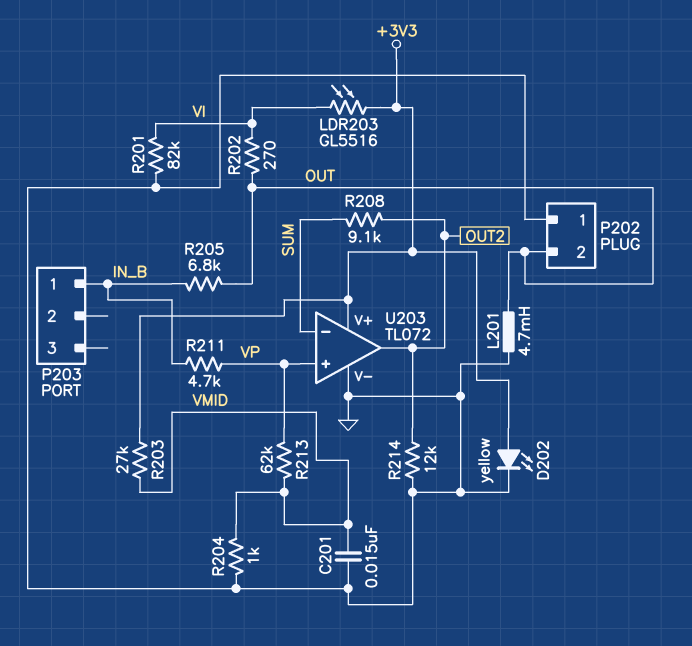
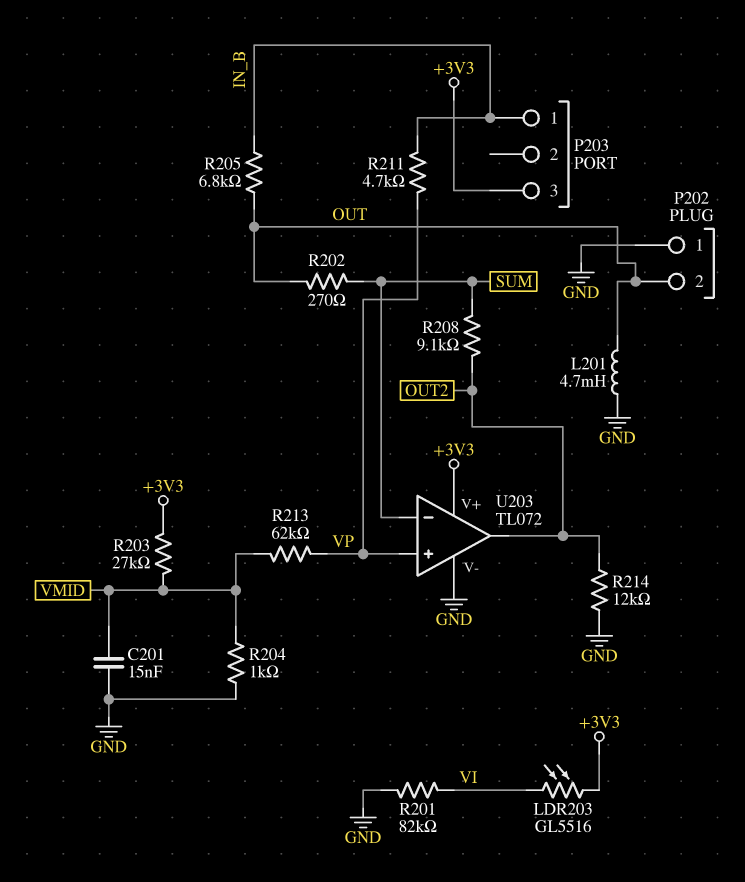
D202: LED yellow (A +3V3, K GND) -> none
P203 pin 3: none -> +3V3
R202: 270 (OUT, VI) -> 270 (OUT, SUM)

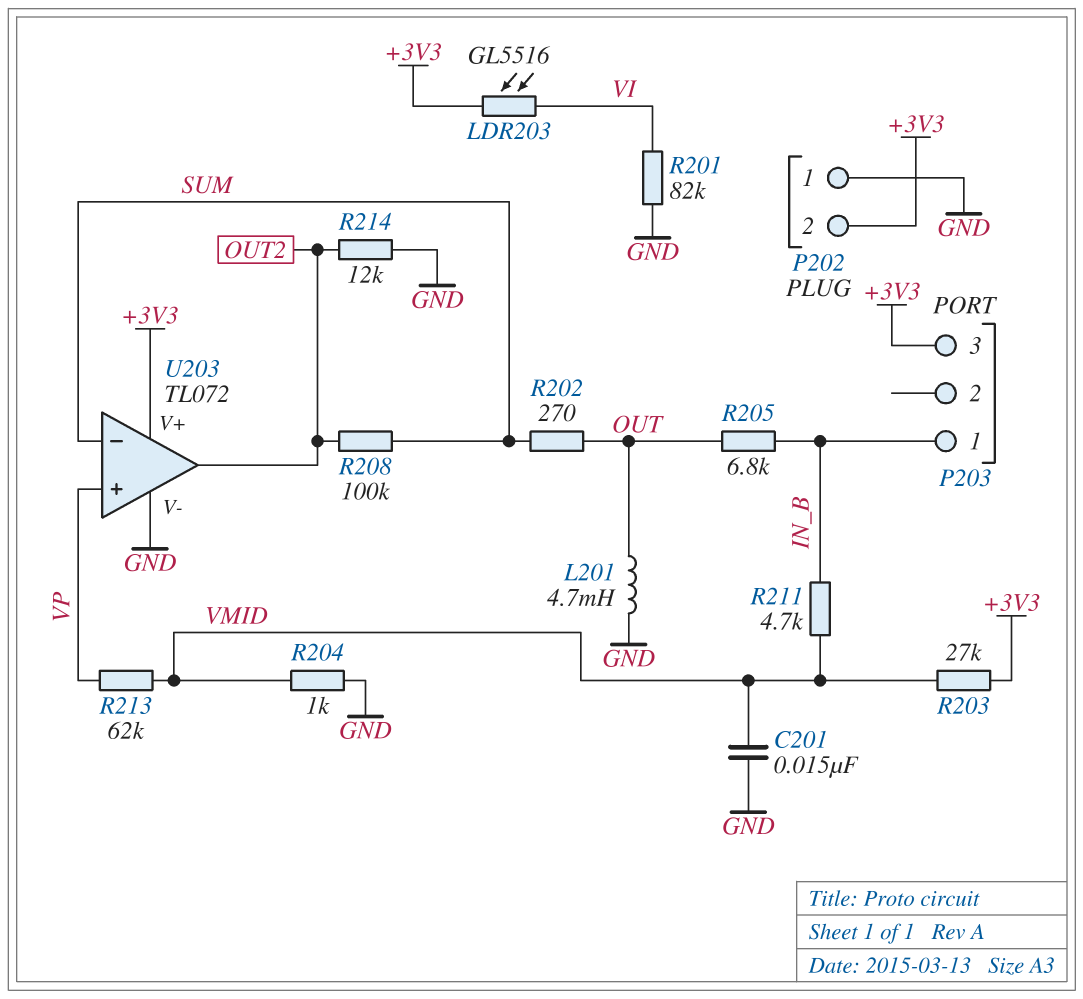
P202 pin 2: OUT -> +3V3
R208: 9.1k (OUT2, SUM) -> 100k (OUT2, SUM)
R211: 4.7k (IN_B, VP) -> 4.7k (IN_B, VMID)

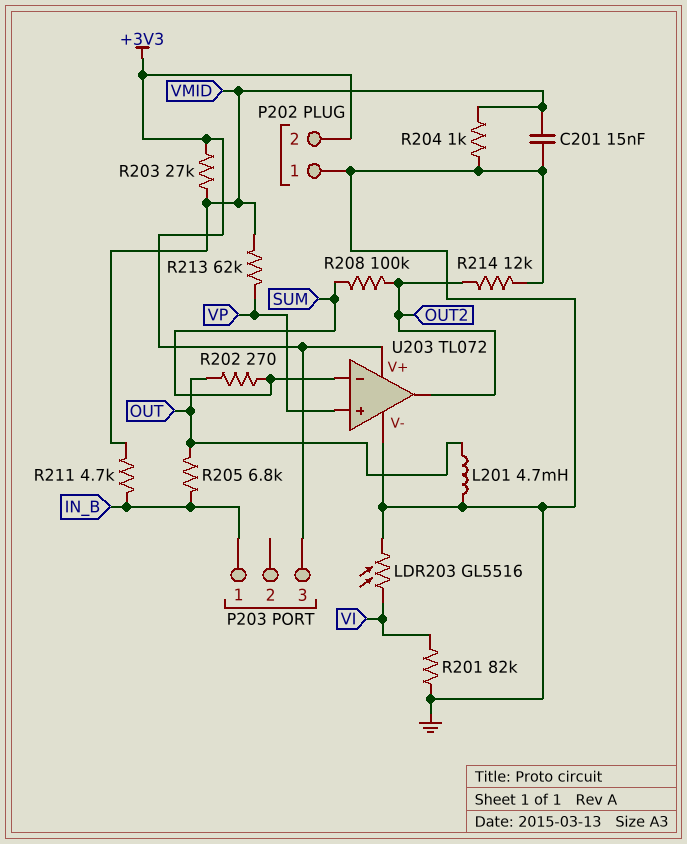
LDR203: GL5516 (+3V3, VI) -> GL5516 (GND, VI)

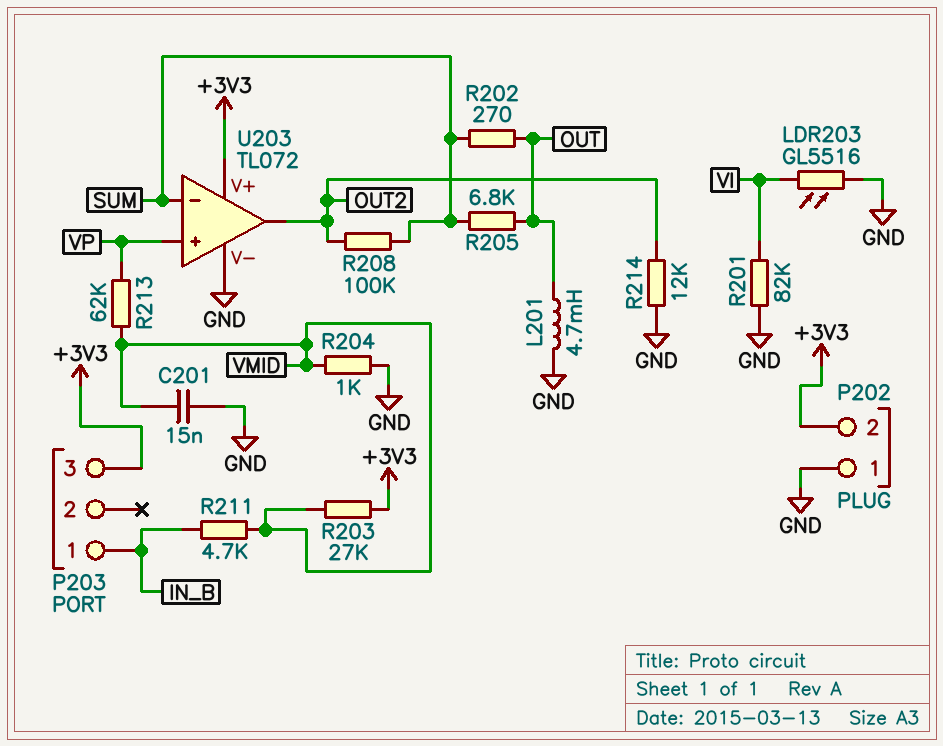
R205: 6.8k (IN_B, OUT) -> 6.8k (OUT, SUM)

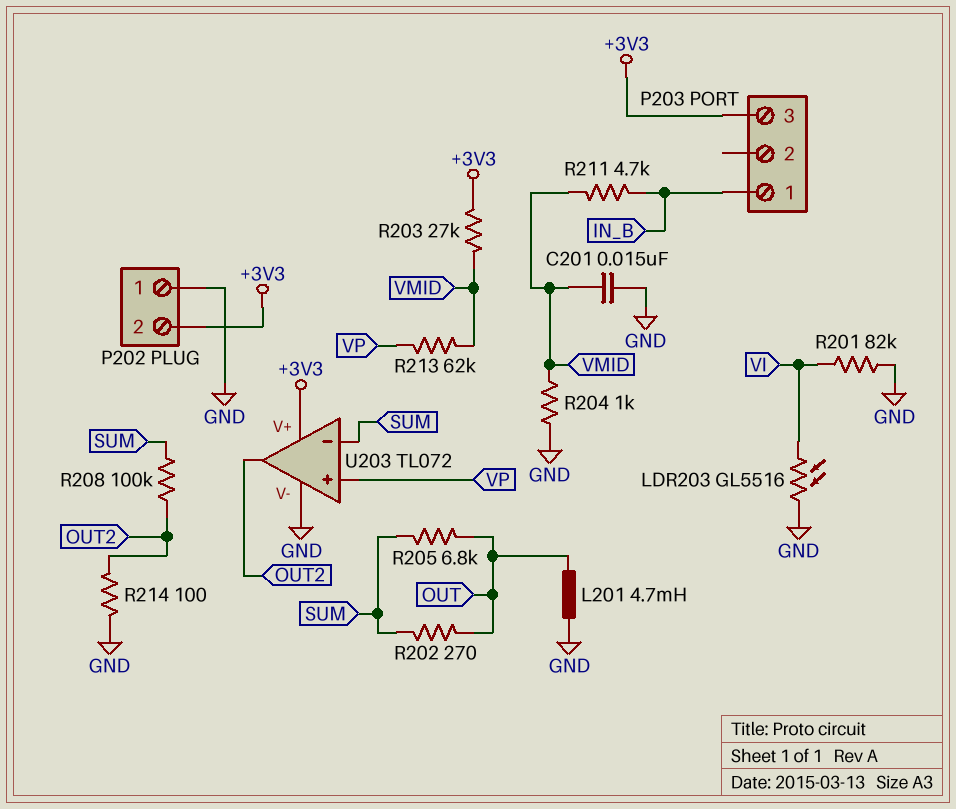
R214: 12k (GND, OUT2) -> 100 (GND, OUT2)

